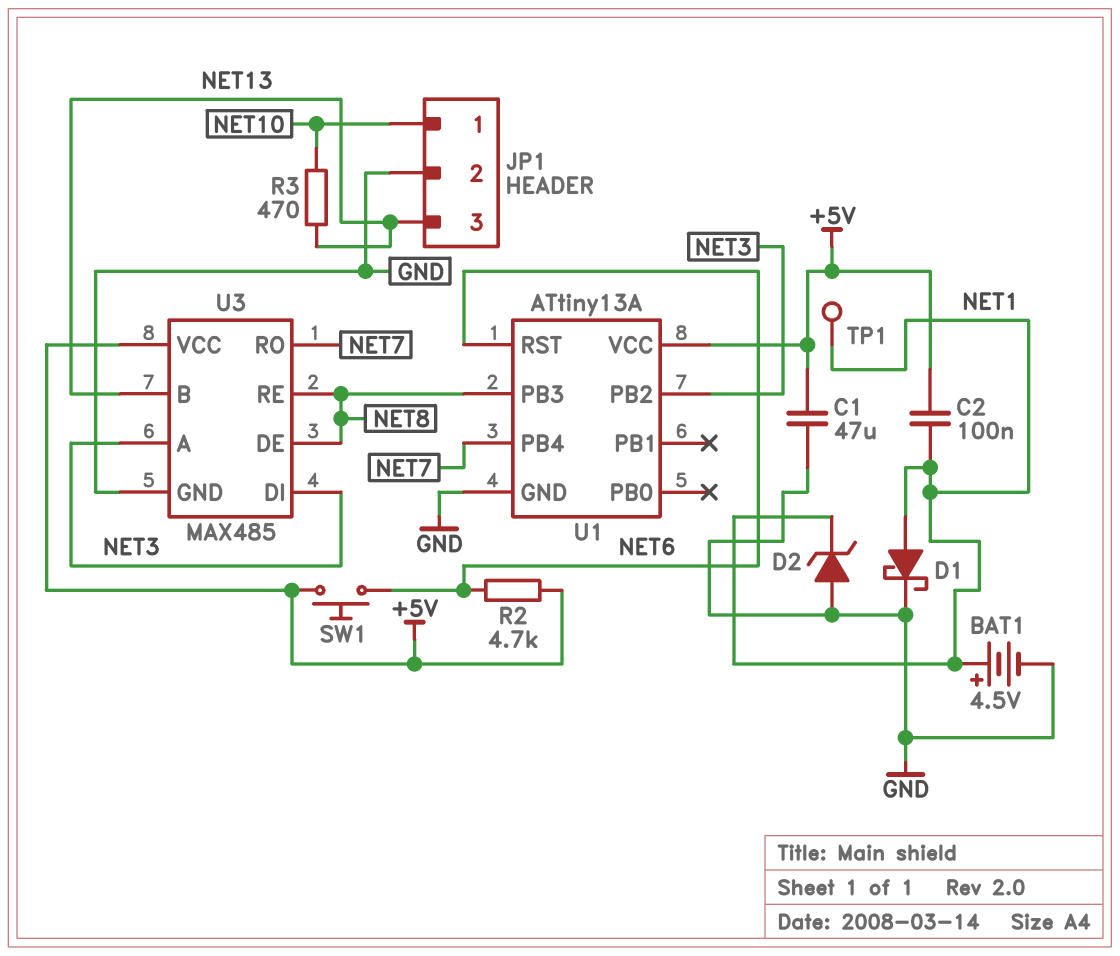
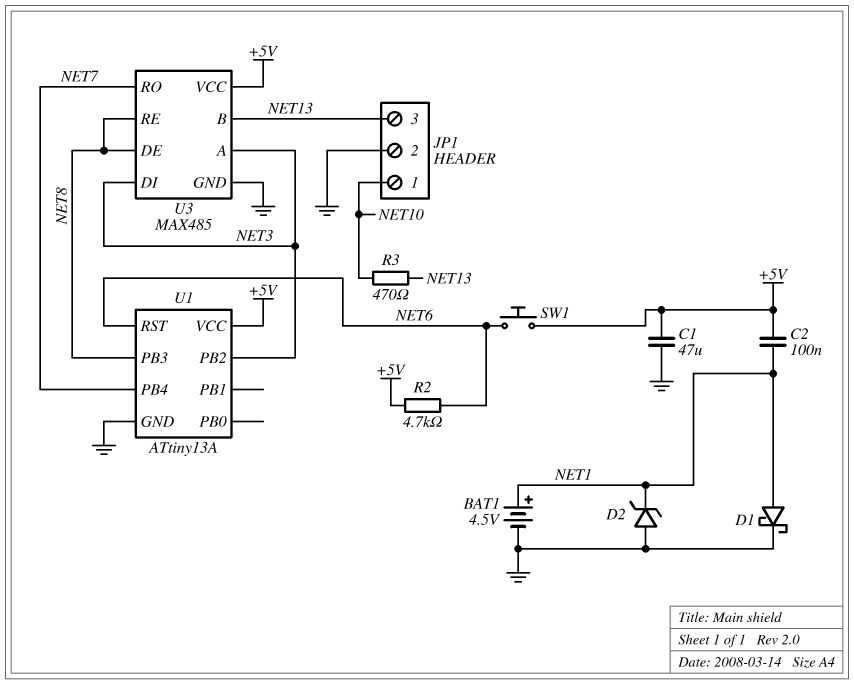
TP1: test point (NET1) -> none

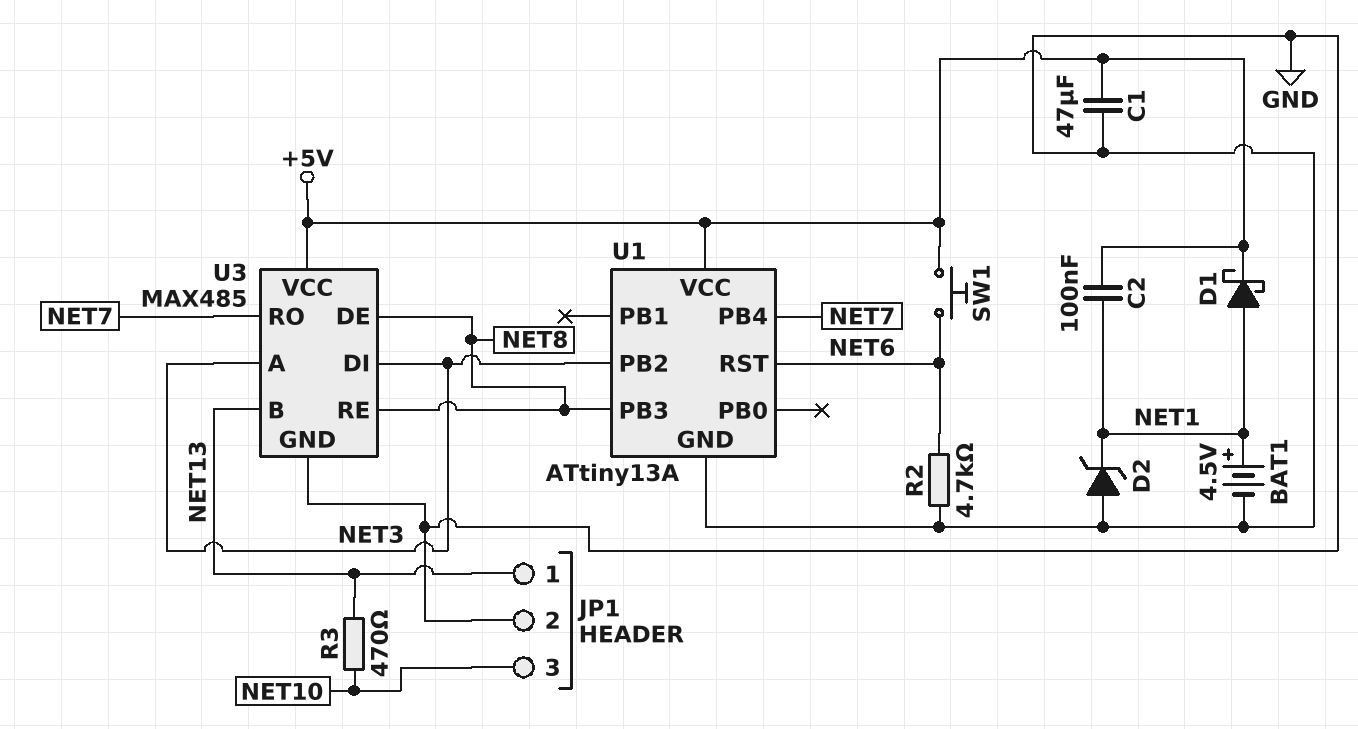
D1: schottky (A NET1, K GND) -> schottky (A NET1, K +5V)
JP1 pin 1: NET10 -> NET13
JP1 pin 3: NET13 -> NET10
R2: 4.7k (+5V, NET6) -> 4.7k (GND, NET6)

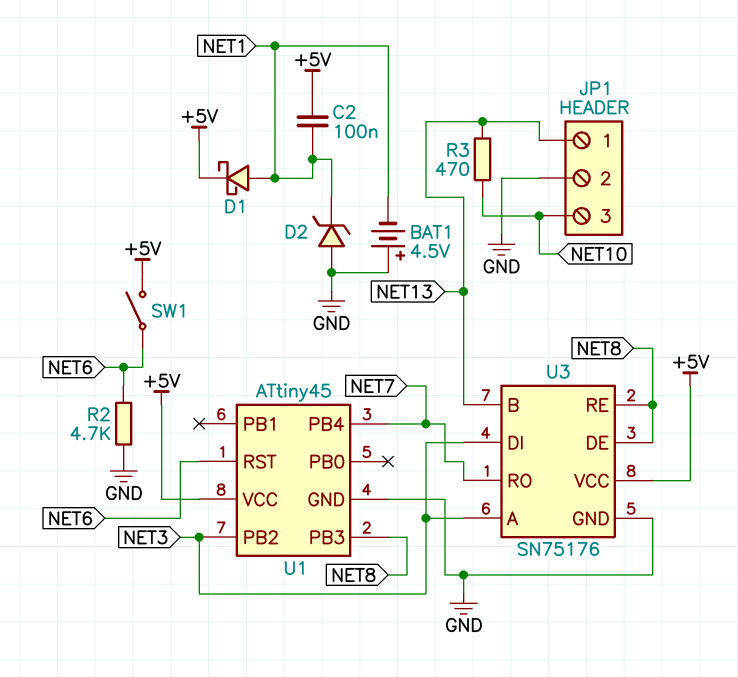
BAT1: 4.5V (plus NET1, minus GND) -> 4.5V (plus GND, minus NET1)
C1: 47uF (+5V, GND) -> none
SW1: button (+5V, NET6) -> switch (+5V, NET6)
U1: ATtiny13A -> ATtiny45
U3: MAX485 -> SN75176

